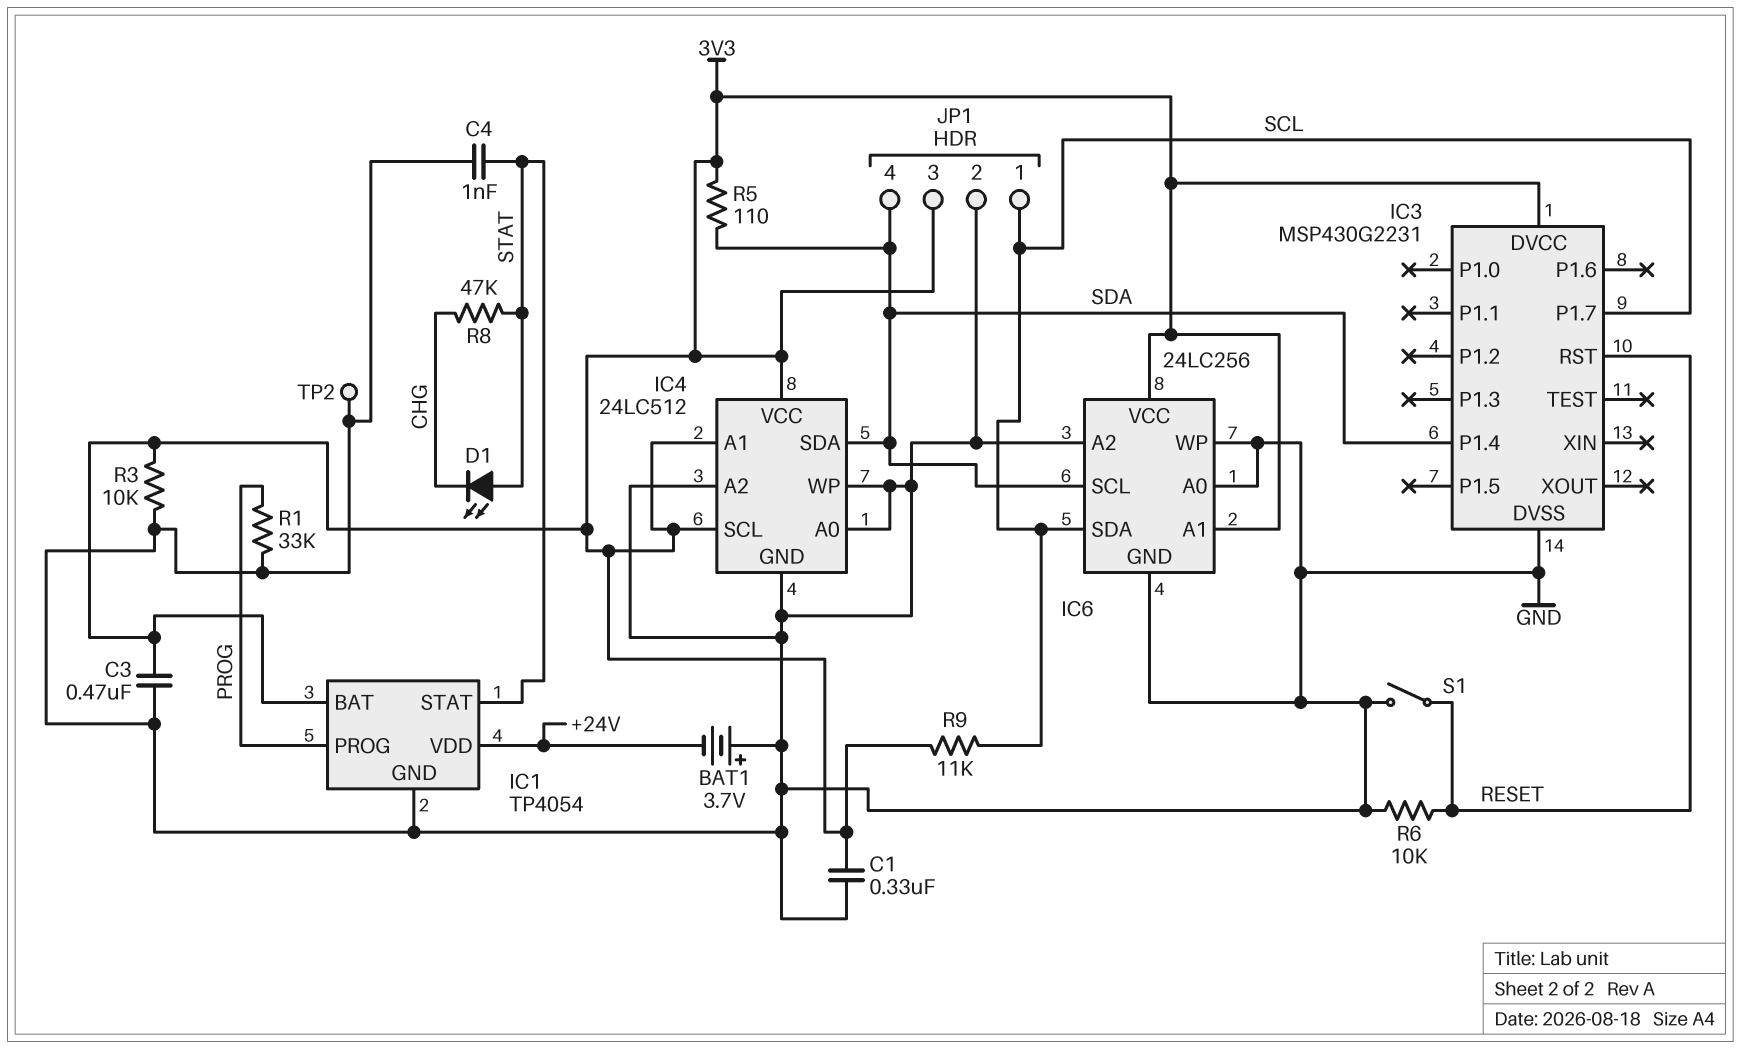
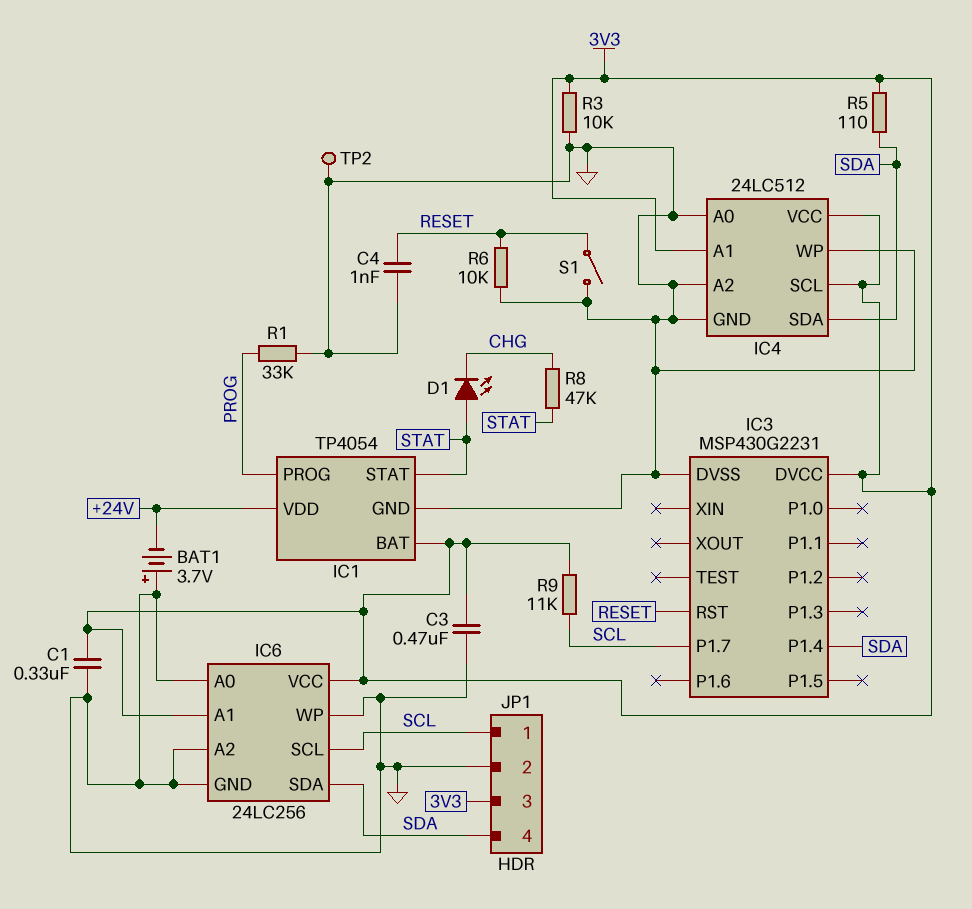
C4: 1nF (GND, STAT) -> 1nF (GND, RESET)
IC6 pin SCL: SDA -> SCL
IC6 pin SDA: SCL -> SDA

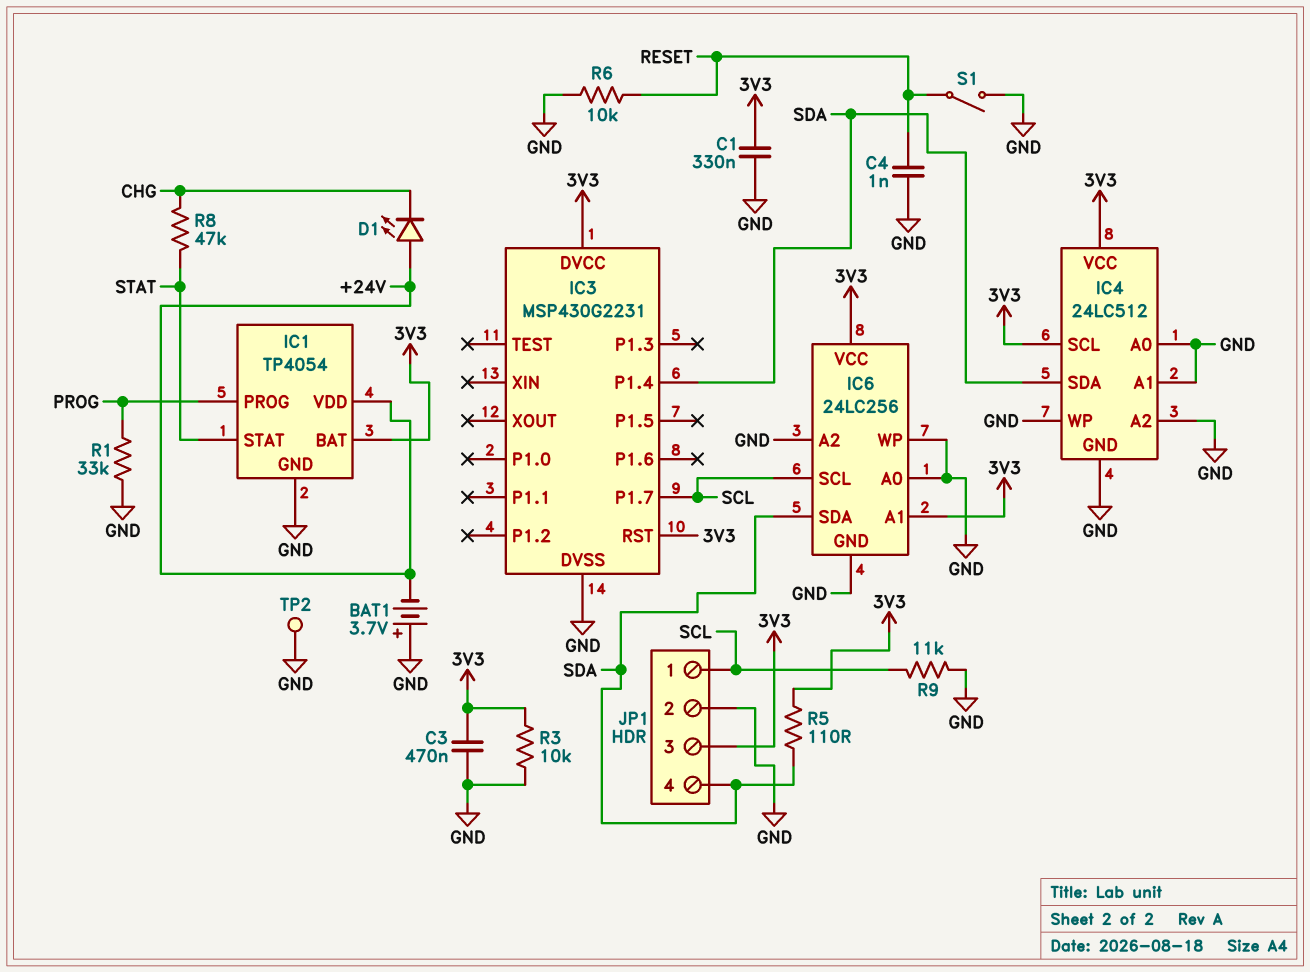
D1: LED (A STAT, K CHG) -> LED (A +24V, K CHG)
IC3 pin RST: RESET -> 3V3
IC4 pin A1: 3V3 -> GND
R9: 11k (3V3, SCL) -> 11k (GND, SCL)

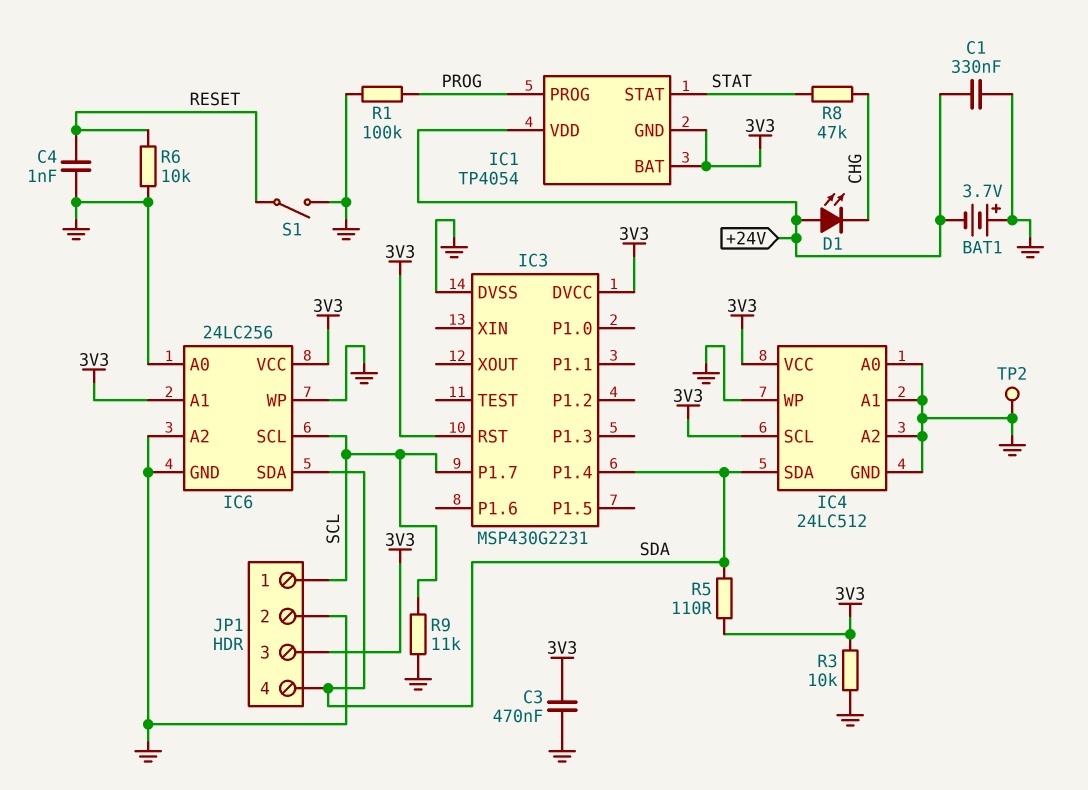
C1: 330nF (3V3, GND) -> 330nF (+24V, GND)
IC1 pin GND: GND -> 3V3
R1: 33k (GND, PROG) -> 100k (GND, PROG)

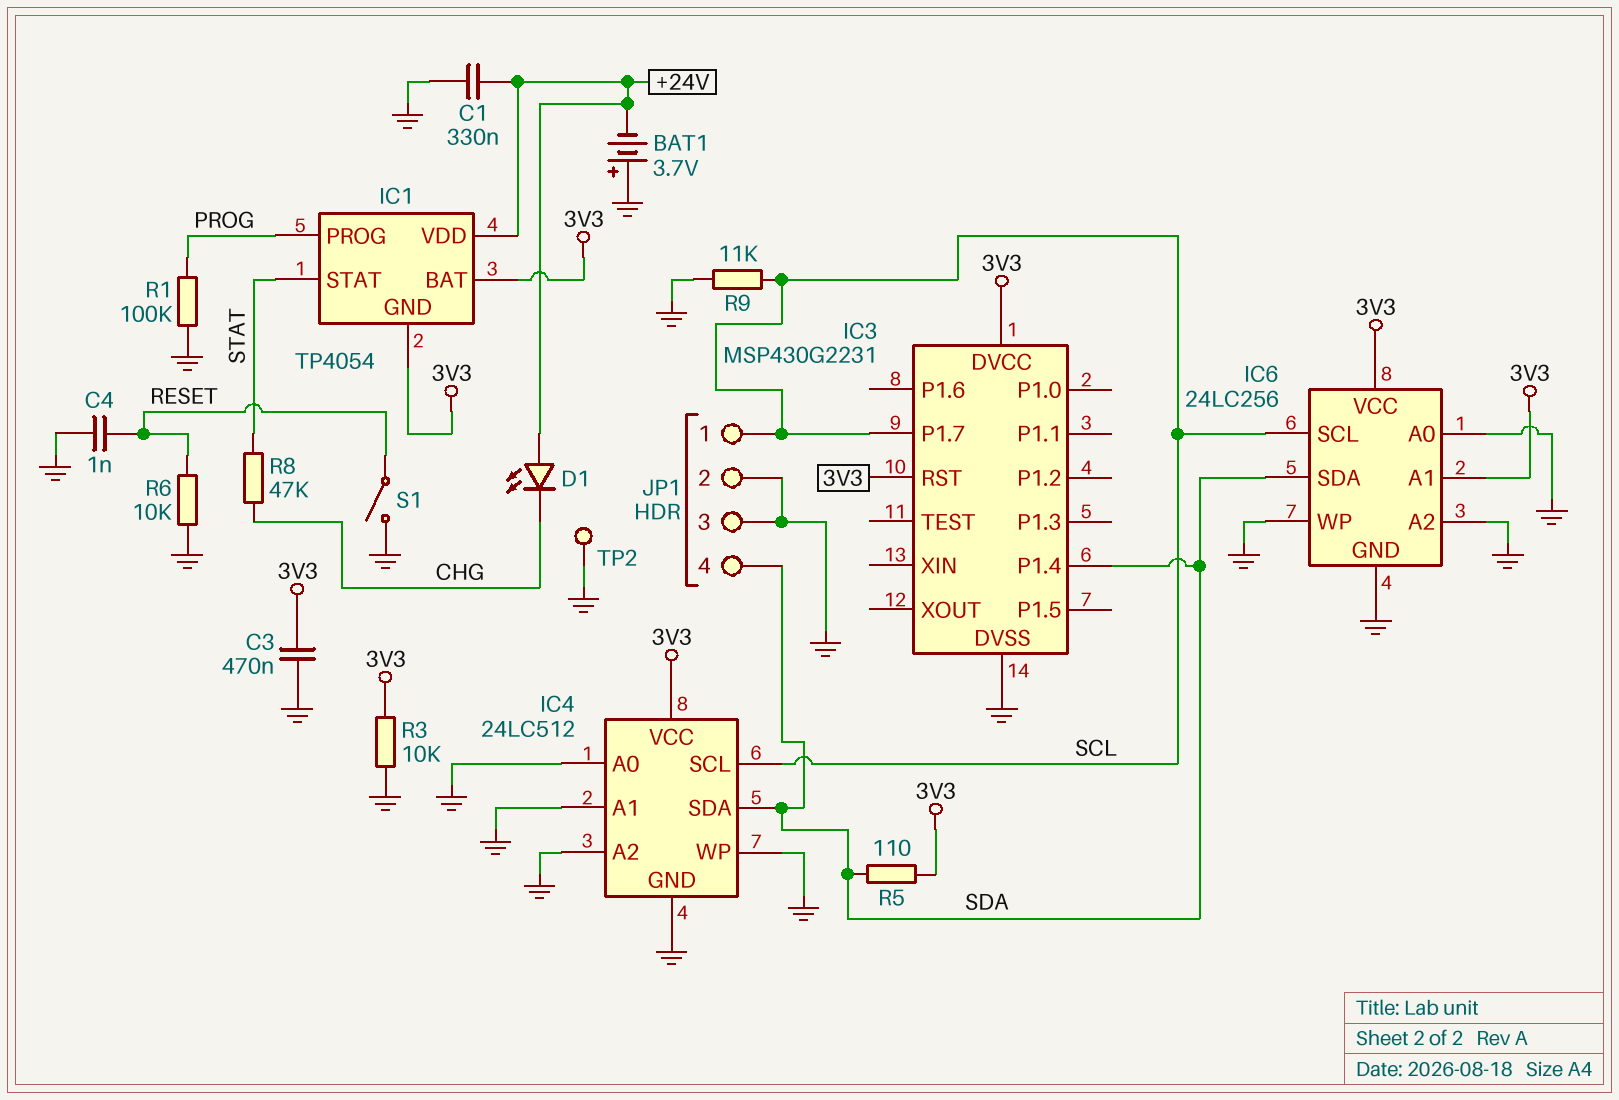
IC4 pin SCL: 3V3 -> SCL
JP1 pin 3: 3V3 -> GND

